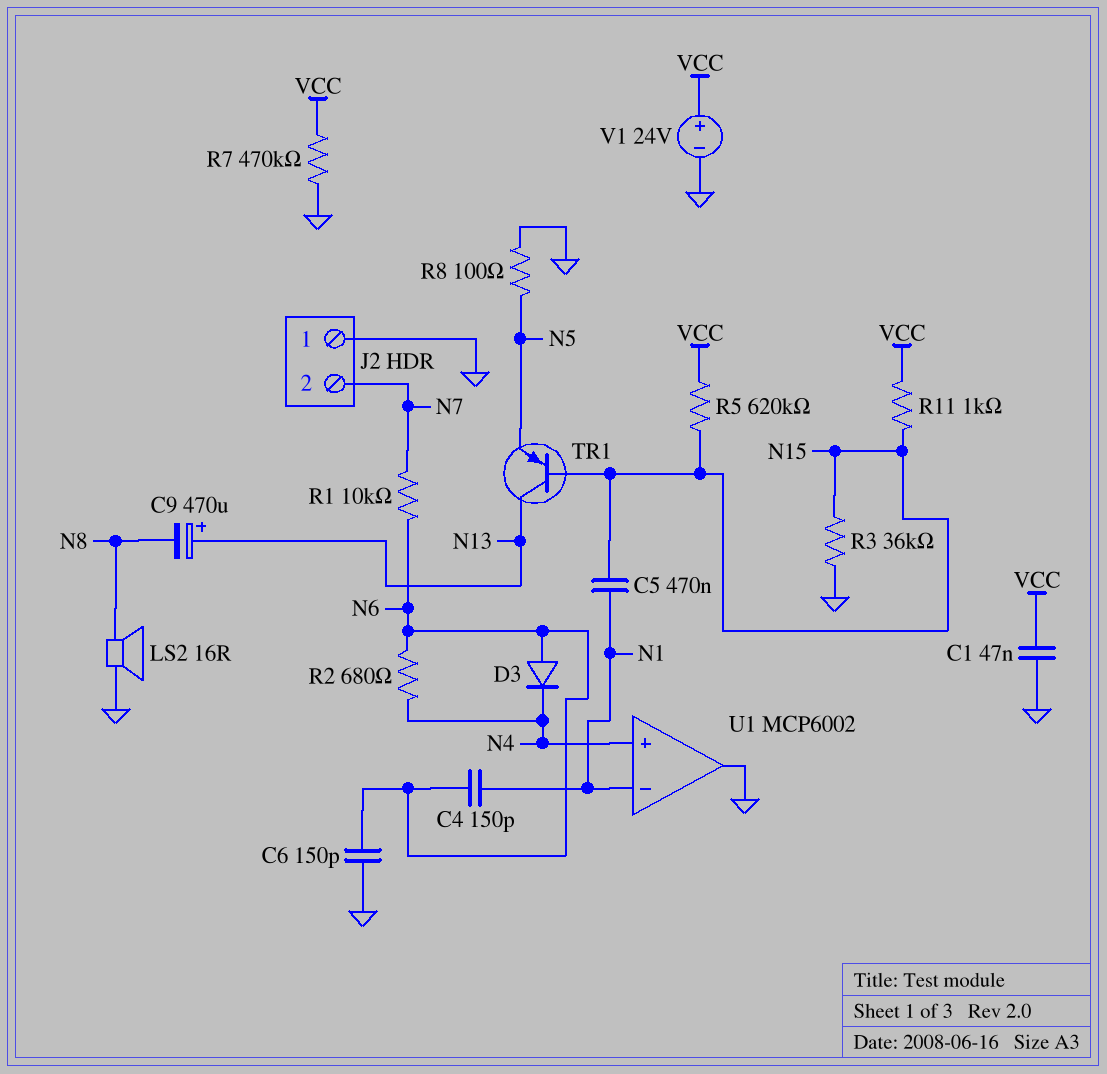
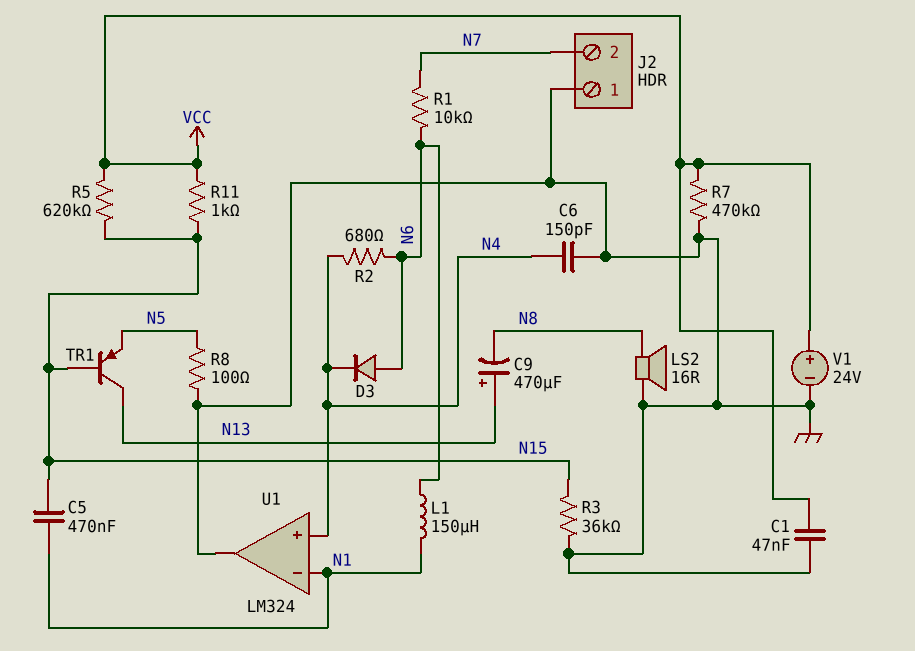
C4: 150pF (N1, N6) -> none
C6: 150pF (GND, N6) -> 150pF (GND, N4)
L1: none -> 150uH (N1, N6)
U1: MCP6002 -> LM324

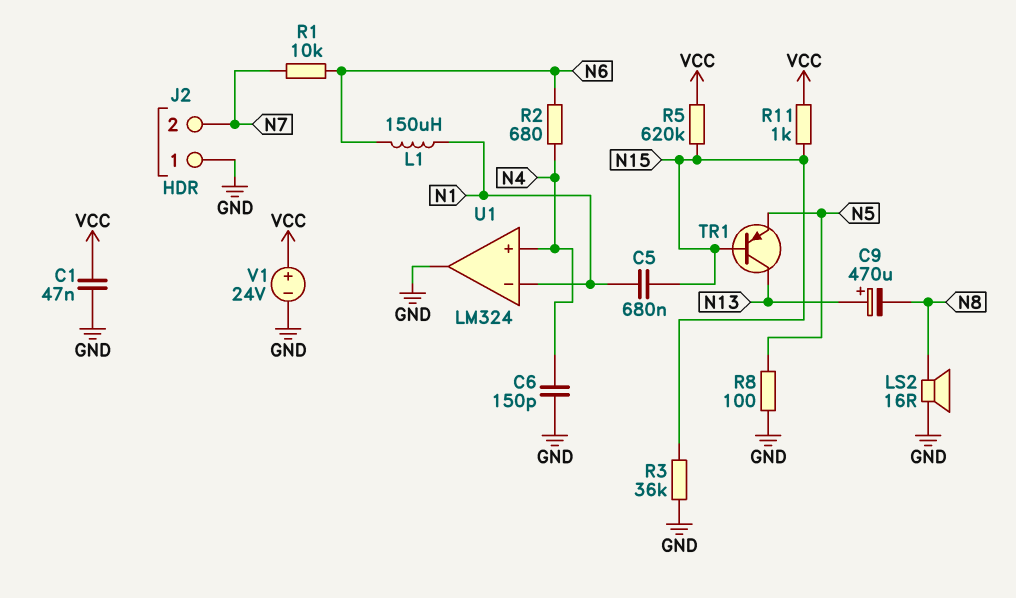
C5: 470nF (N1, N15) -> 680nF (N1, N15)
D3: diode (A N6, K N4) -> none
R7: 470k (GND, VCC) -> none

